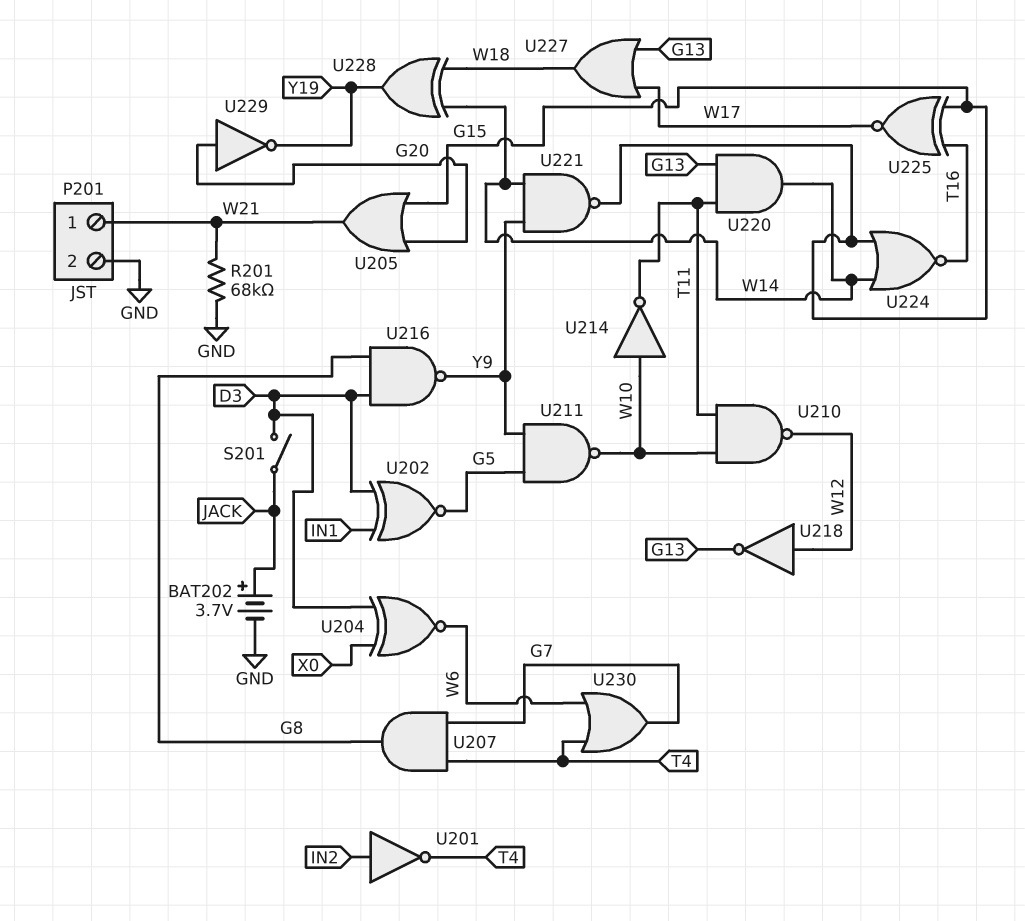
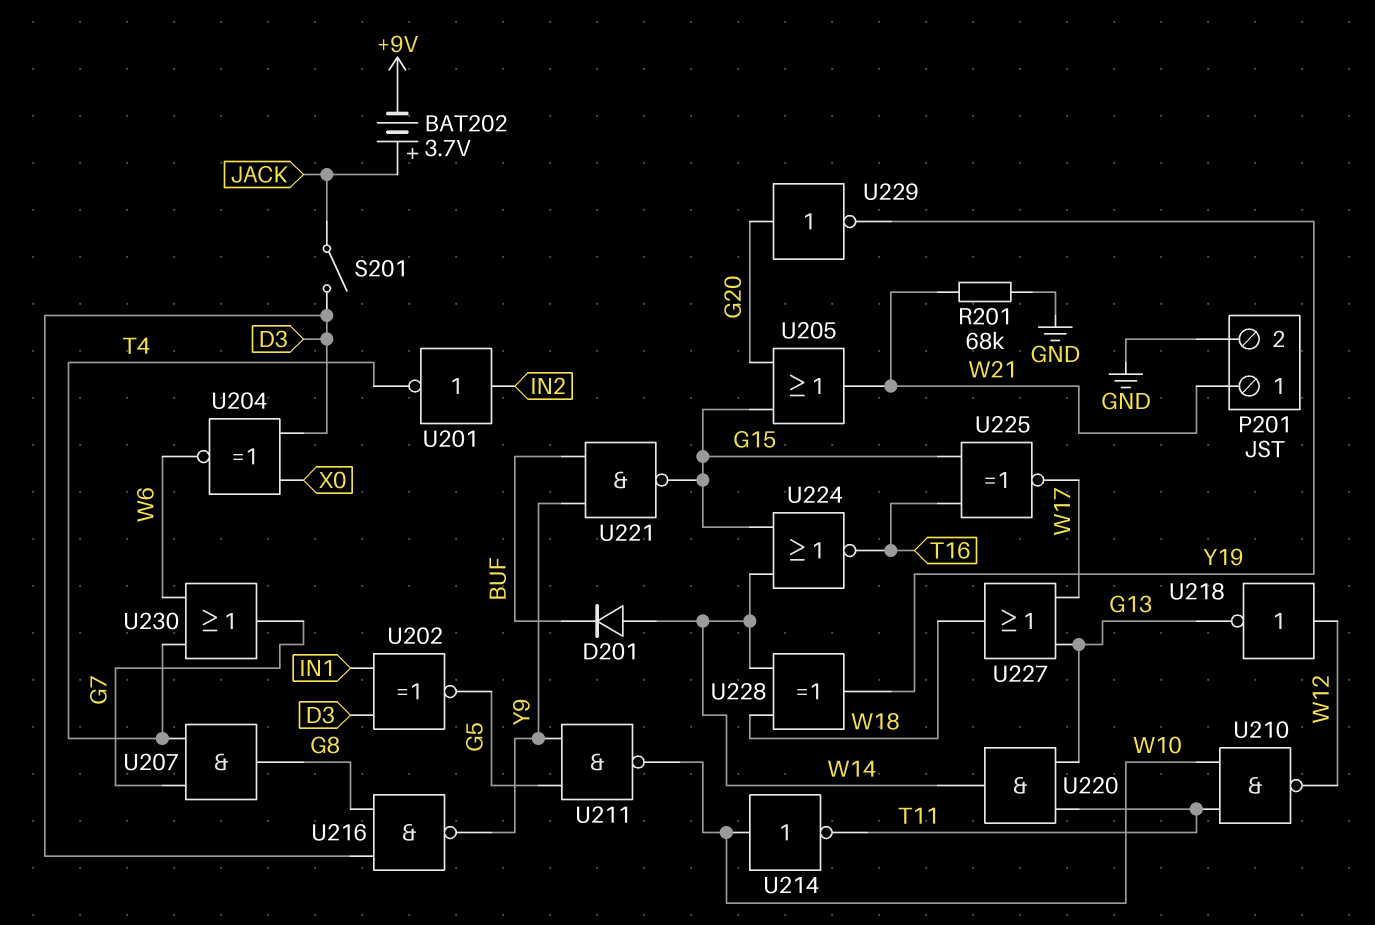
BAT202: 3.7V (plus JACK, minus GND) -> 3.7V (plus JACK, minus +9V)
D201: none -> diode (A W14, K BUF)
U221: NAND (in W14, in Y9, out G15) -> NAND (in BUF, in Y9, out G15)

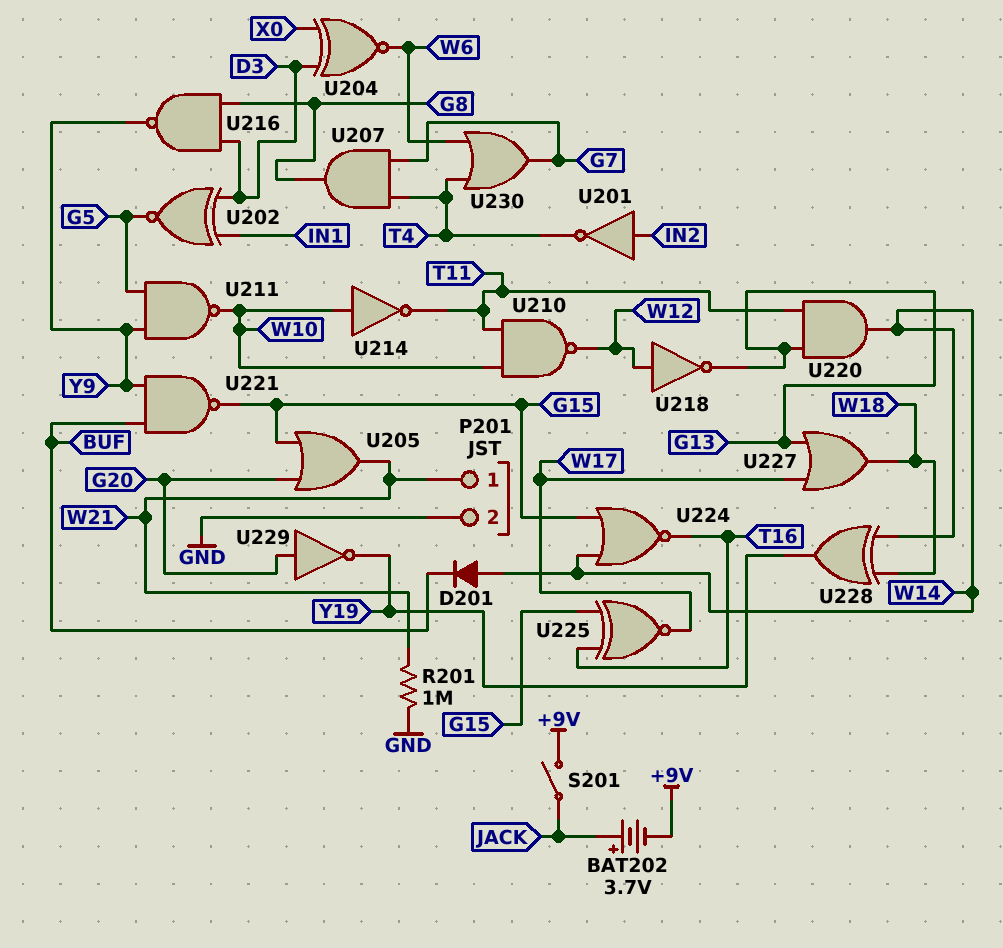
R201: 68k (GND, W21) -> 1M (GND, W21)
S201: switch (D3, JACK) -> switch (+9V, JACK)

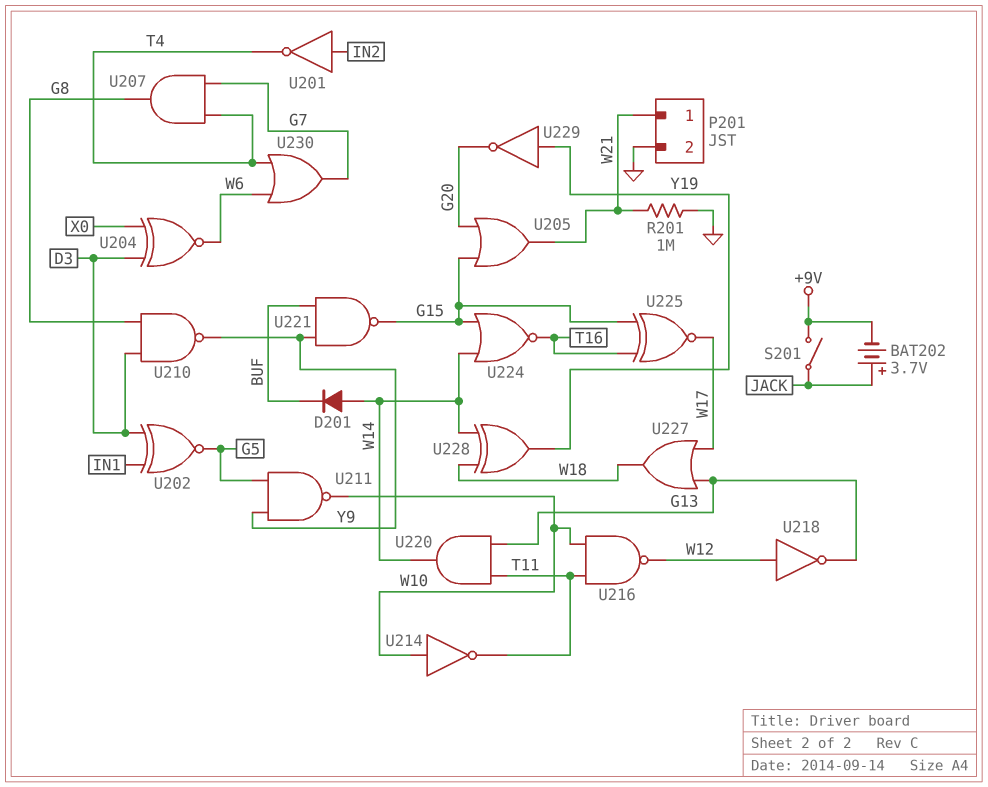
U210: NAND (in T11, in W10, out W12) -> NAND (in D3, in G8, out Y9)
U216: NAND (in D3, in G8, out Y9) -> NAND (in T11, in W10, out W12)
U229: NOT (in G20, out Y19) -> NOT (in Y19, out G20)

